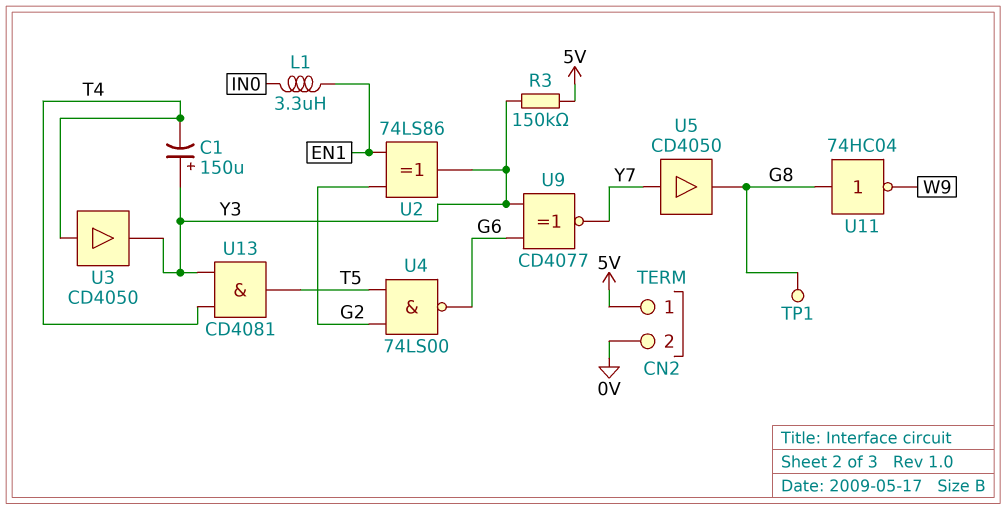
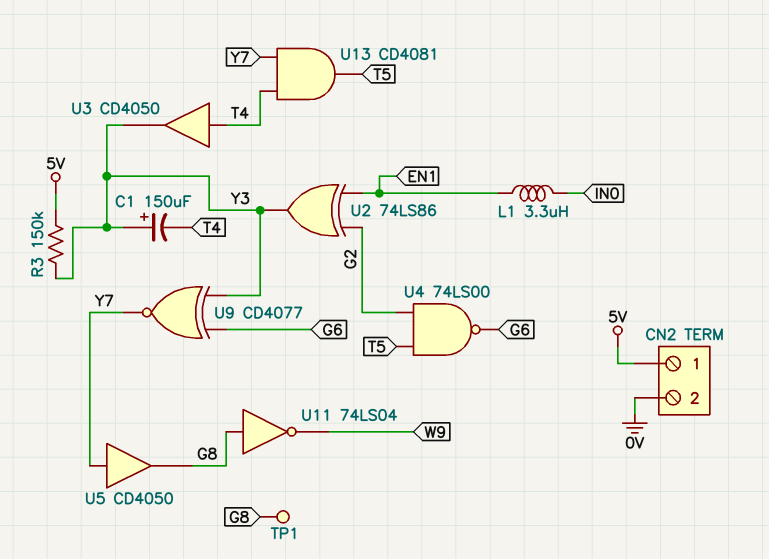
U11: NOT 74HC04 (in G8, out W9) -> NOT 74LS04 (in G8, out W9)
U13: AND CD4081 (in T4, in Y3, out T5) -> AND CD4081 (in T4, in Y7, out T5)

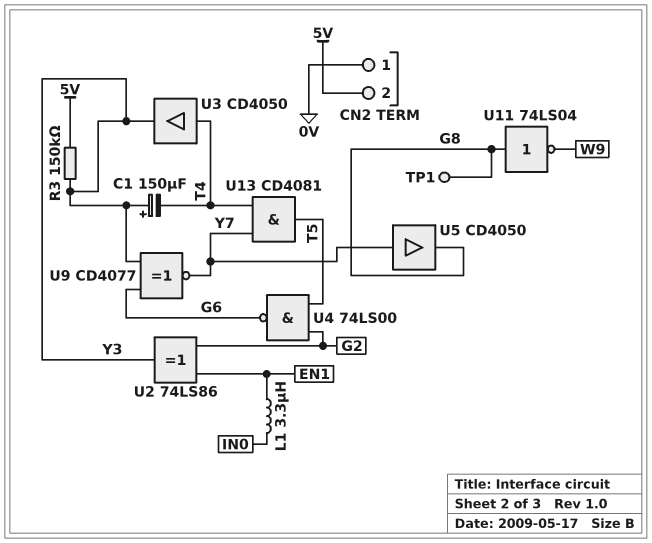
CN2 pin 1: 5V -> 0V
CN2 pin 2: 0V -> 5V

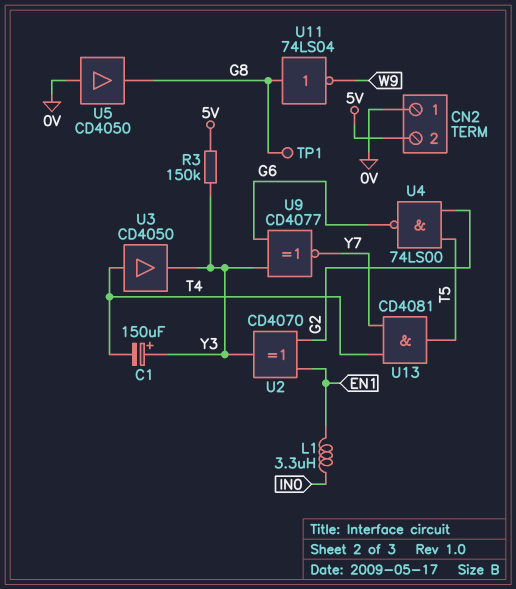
U2: XOR 74LS86 (in EN1, in G2, out Y3) -> XOR CD4070 (in EN1, in G2, out Y3)
U5: buffer CD4050 (in Y7, out G8) -> buffer CD4050 (in 0V, out G8)

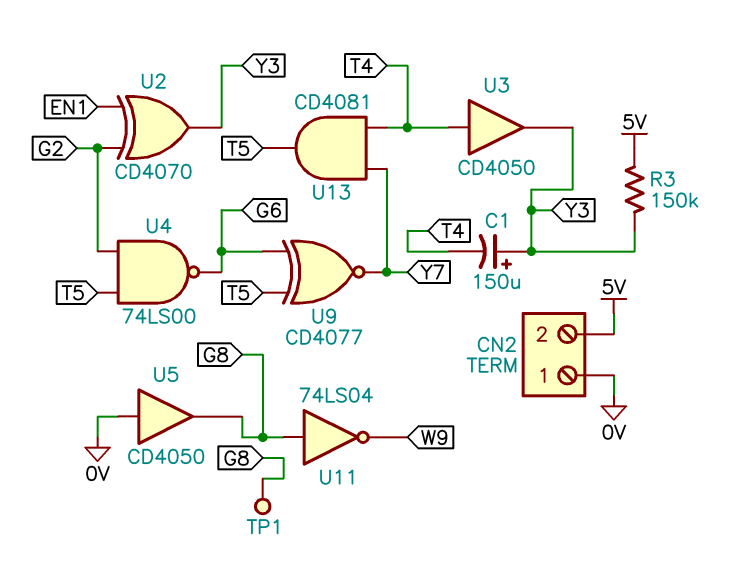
L1: 3.3uH (EN1, IN0) -> none
U9: XNOR CD4077 (in G6, in Y3, out Y7) -> XNOR CD4077 (in G6, in T5, out Y7)

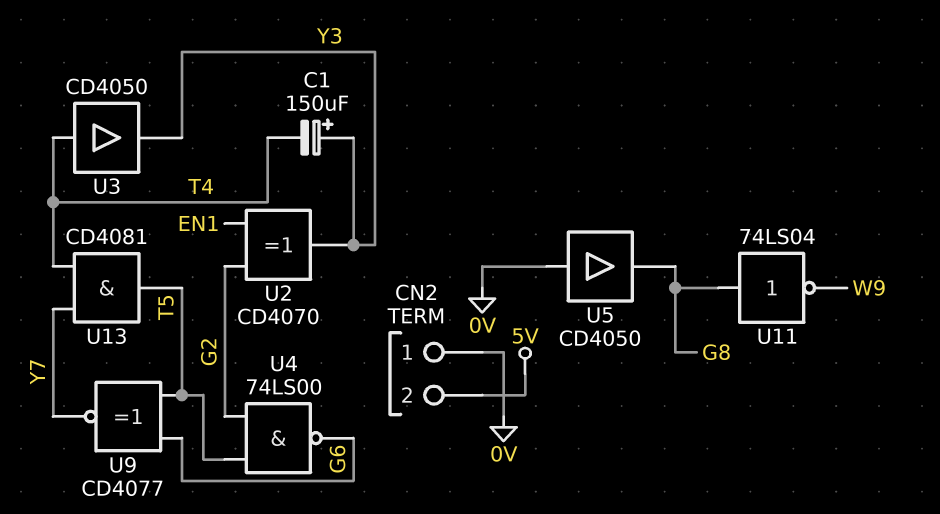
R3: 150k (5V, Y3) -> none
TP1: test point (G8) -> none

